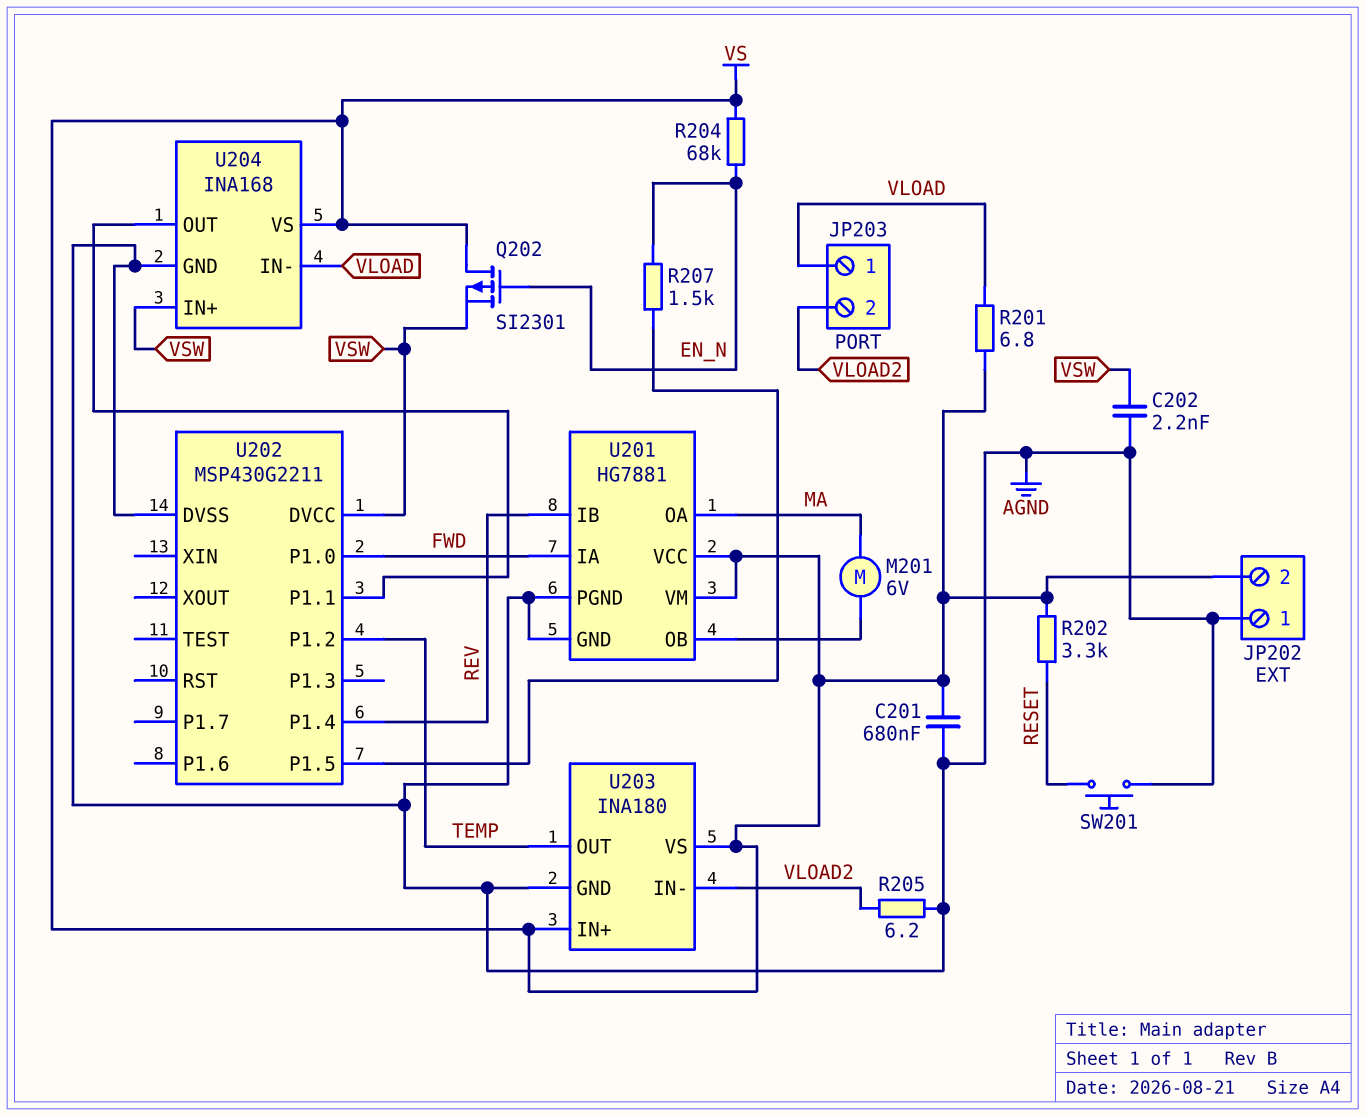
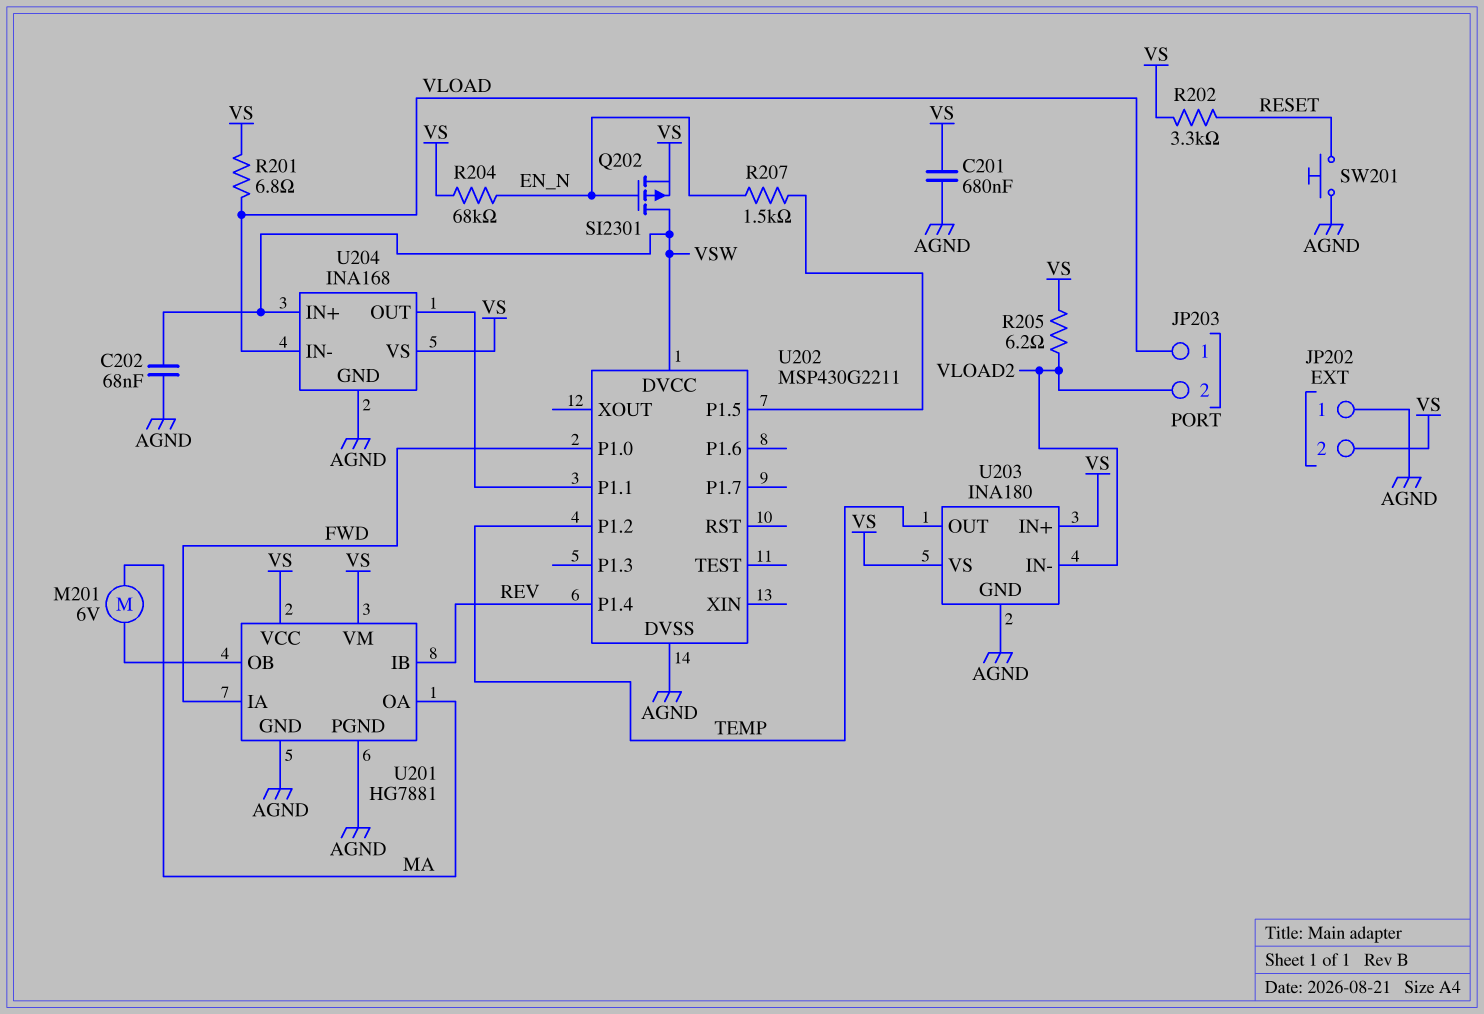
C202: 2.2nF (AGND, VSW) -> 68nF (AGND, VSW)
Q202: PMOS SI2301 (G EN_N, D VS, S VSW) -> PMOS SI2301 (G EN_N, D VSW, S VS)
R205: 6.2 (AGND, VLOAD2) -> 6.2 (VLOAD2, VS)

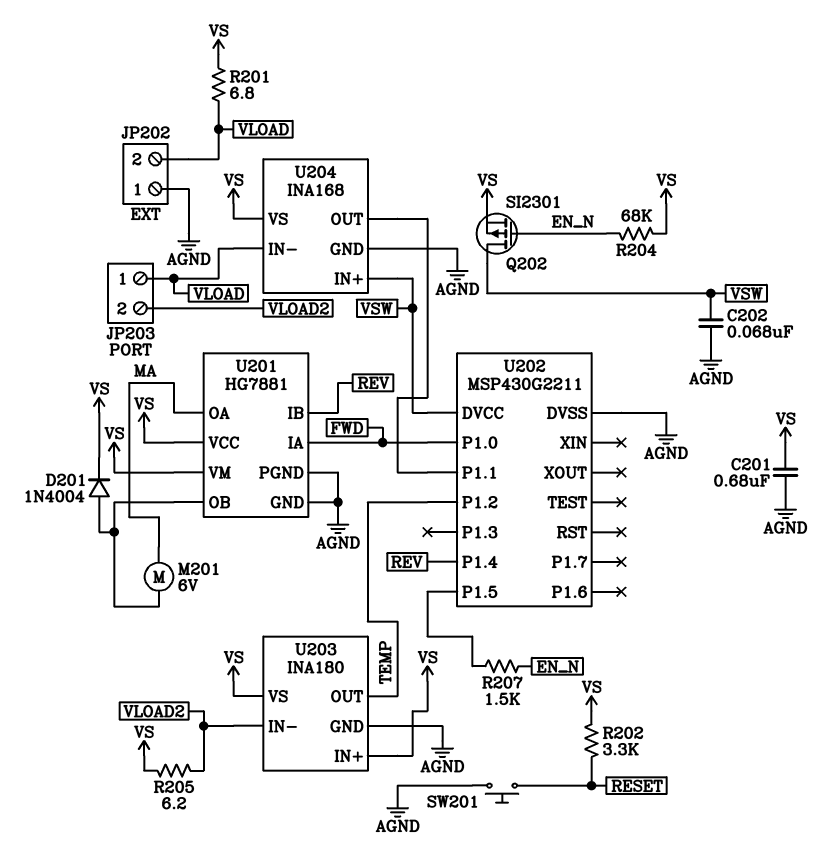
D201: none -> diode 1N4004 (A U201/OB, K VS)
JP202 pin 2: VS -> VLOAD

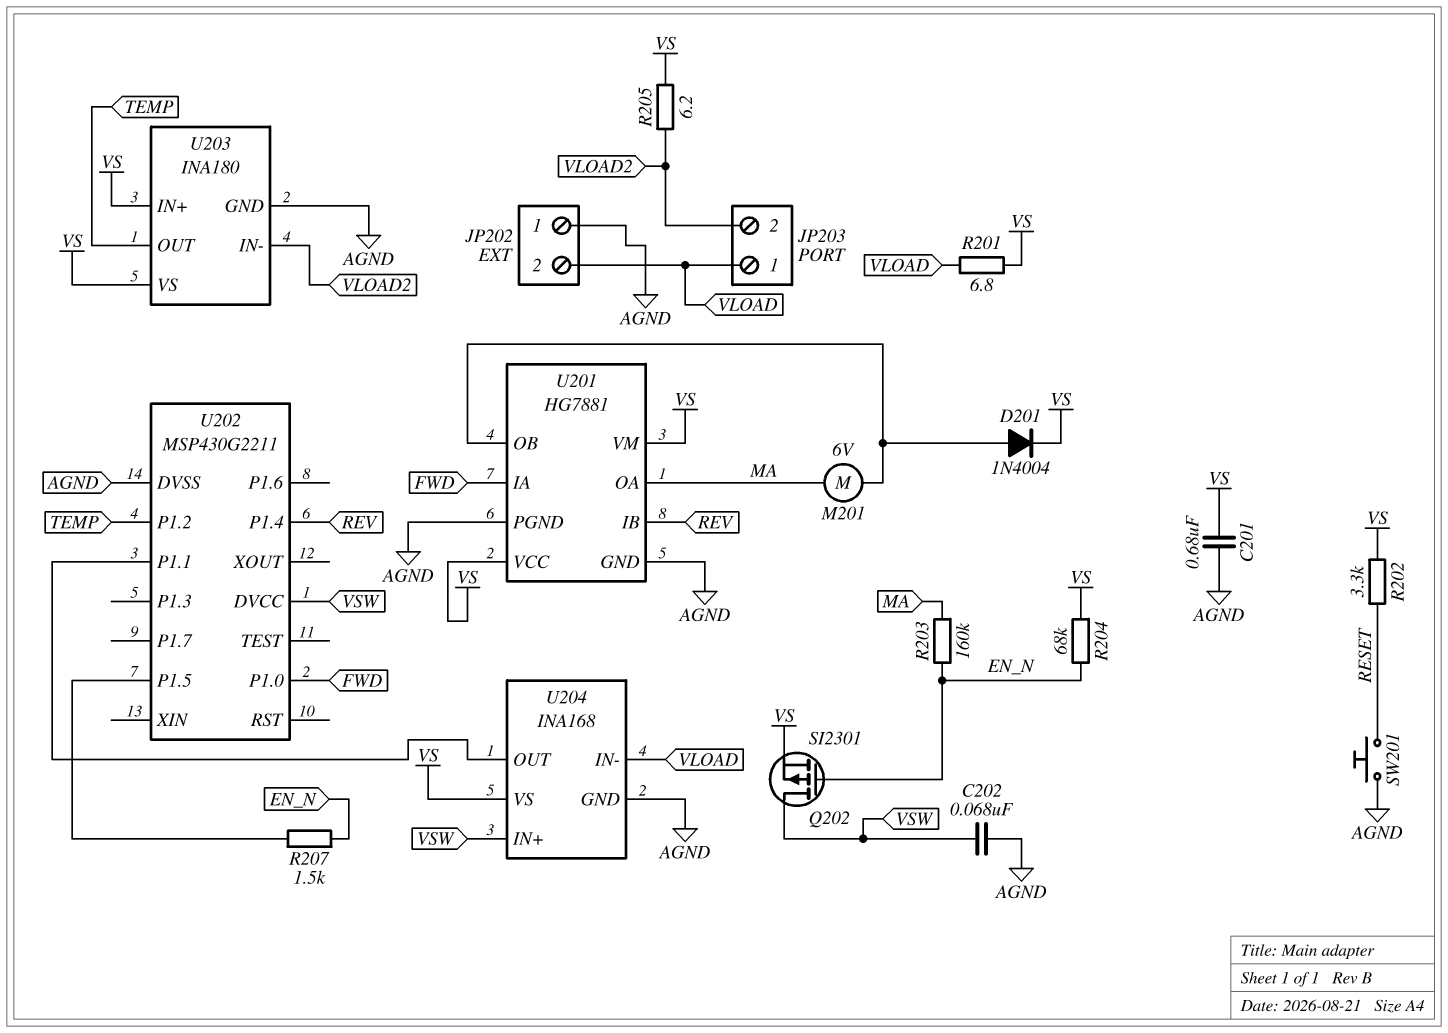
R203: none -> 160k (EN_N, MA)

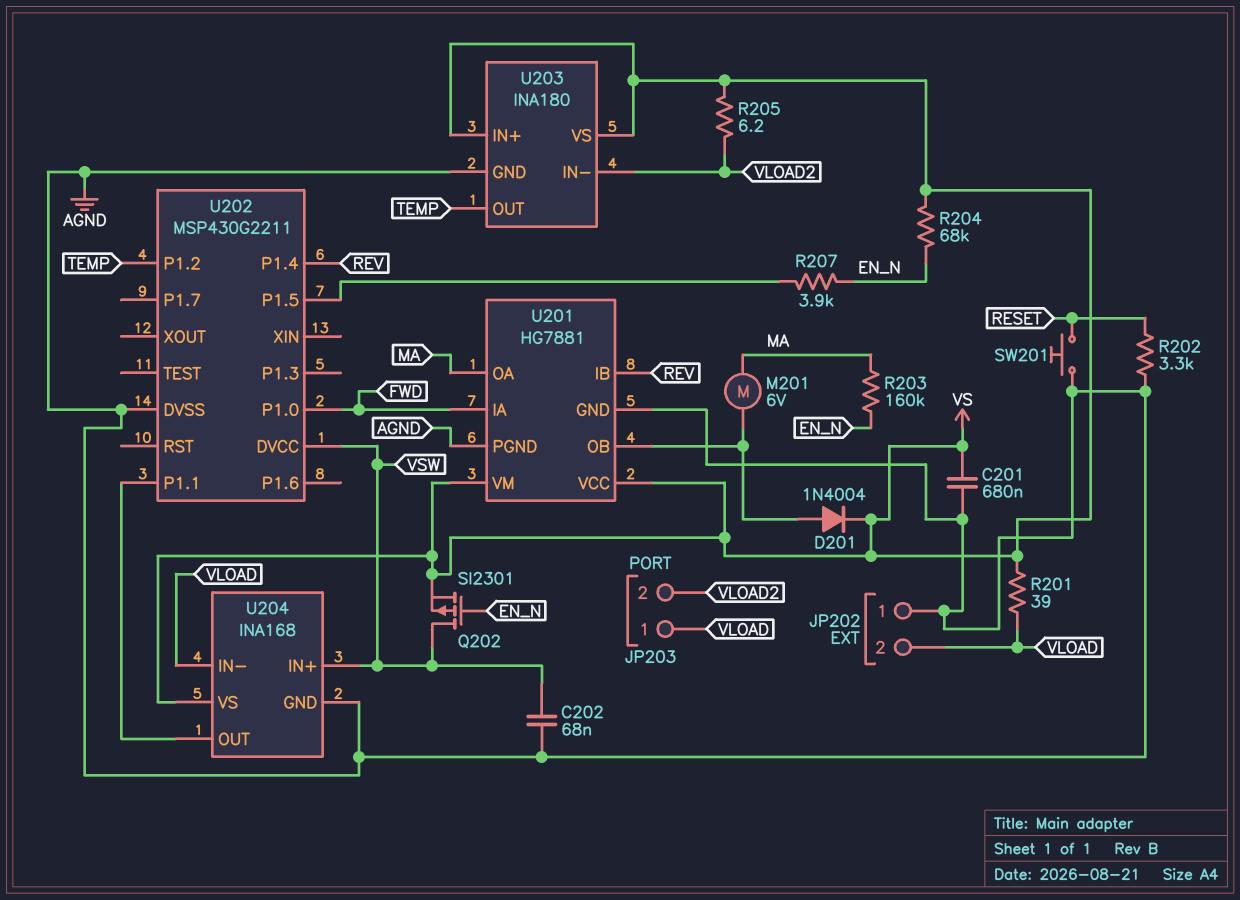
R201: 6.8 (VLOAD, VS) -> 39 (VLOAD, VS)
R202: 3.3k (RESET, VS) -> 3.3k (AGND, RESET)
R207: 1.5k (EN_N, U202/P1.5) -> 3.9k (EN_N, U202/P1.5)

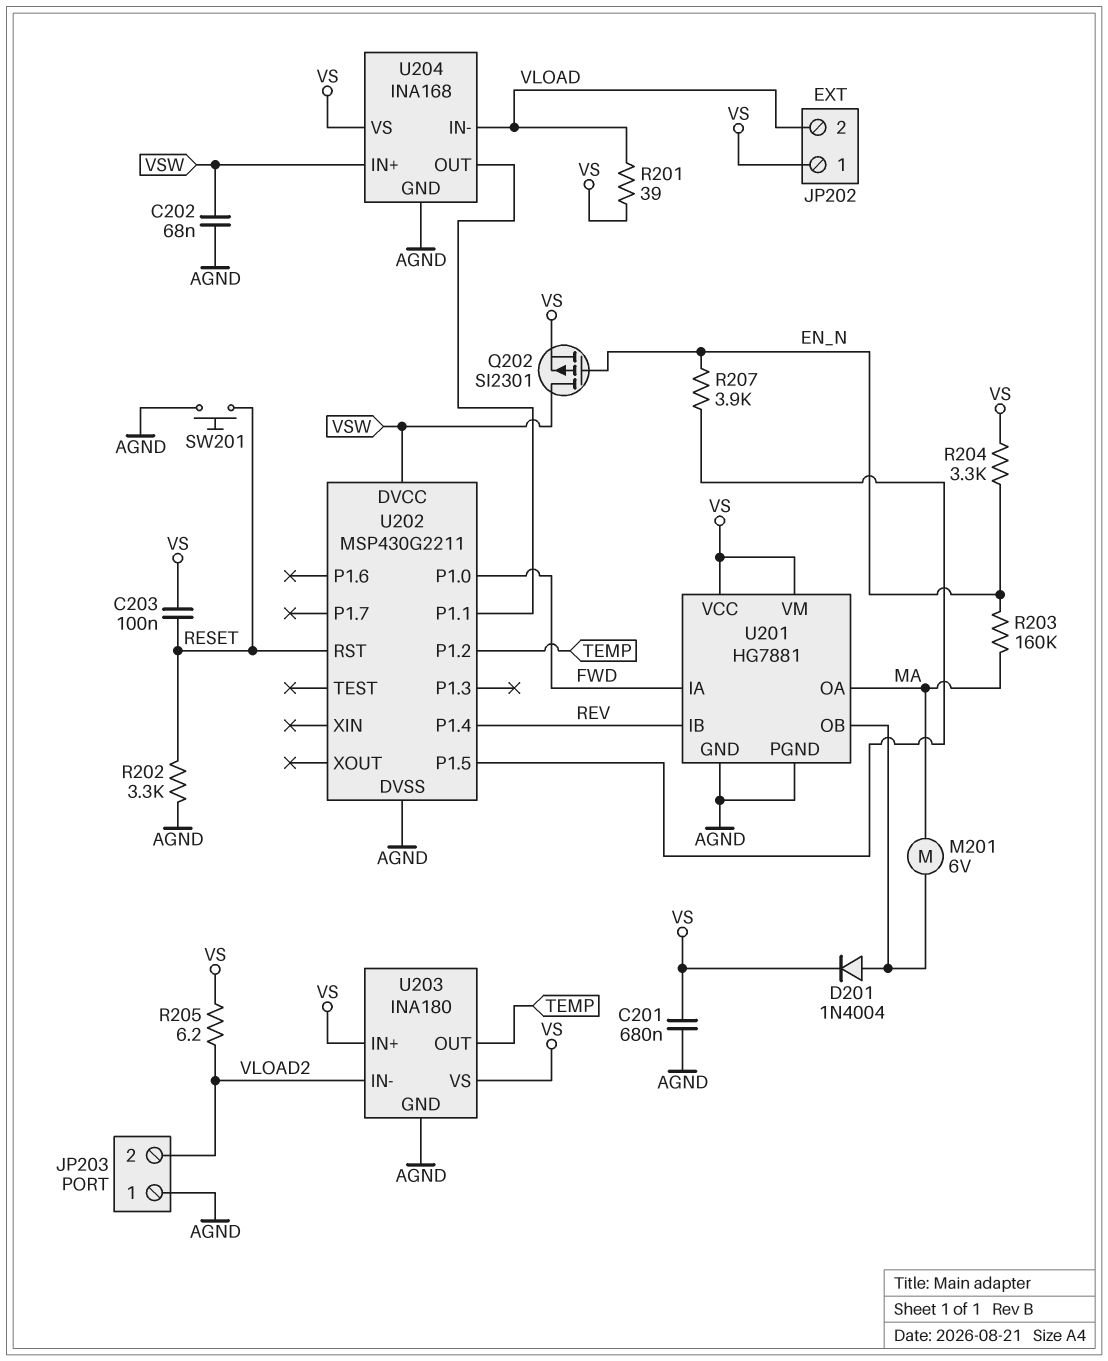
C203: none -> 100nF (RESET, VS)
JP202 pin 1: AGND -> VS
JP203 pin 1: VLOAD -> AGND
R204: 68k (EN_N, VS) -> 3.3k (EN_N, VS)
U202 pin RST: none -> RESET

